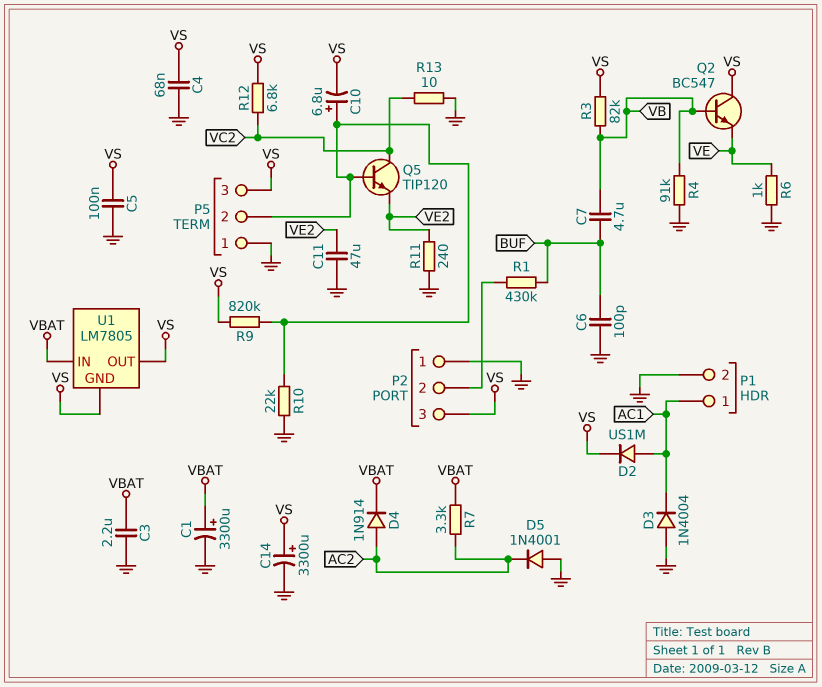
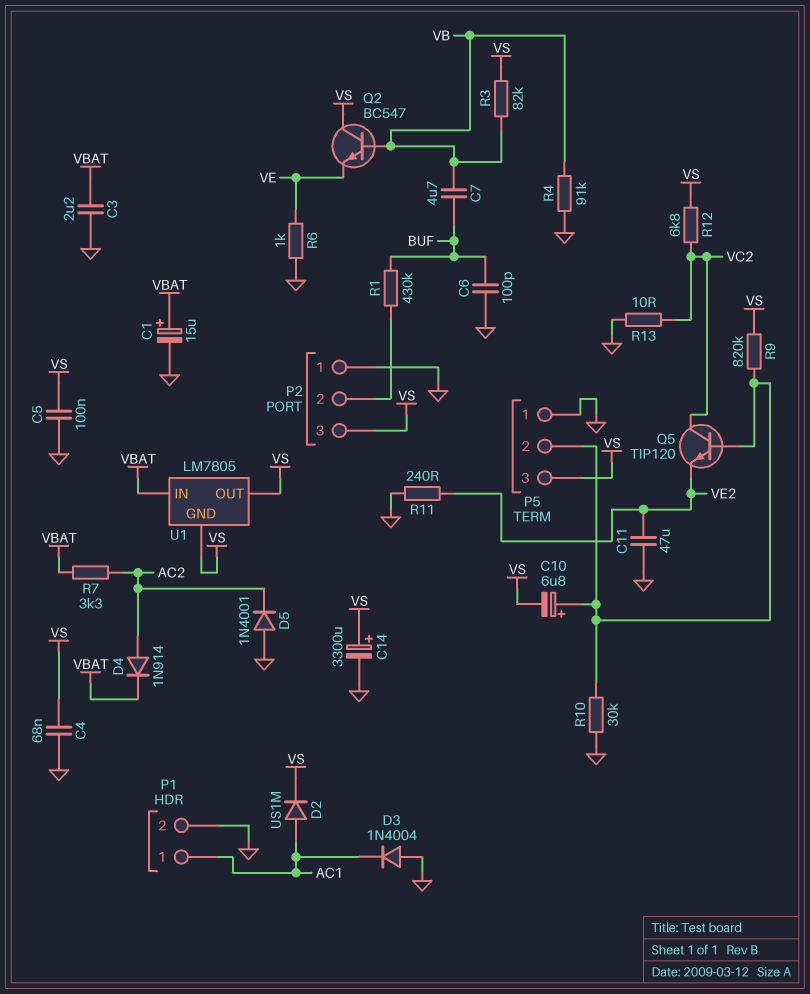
C1: 3300uF (plus VBAT, minus GND) -> 15uF (plus VBAT, minus GND)
R10: 22k (GND, P5/2) -> 30k (GND, P5/2)

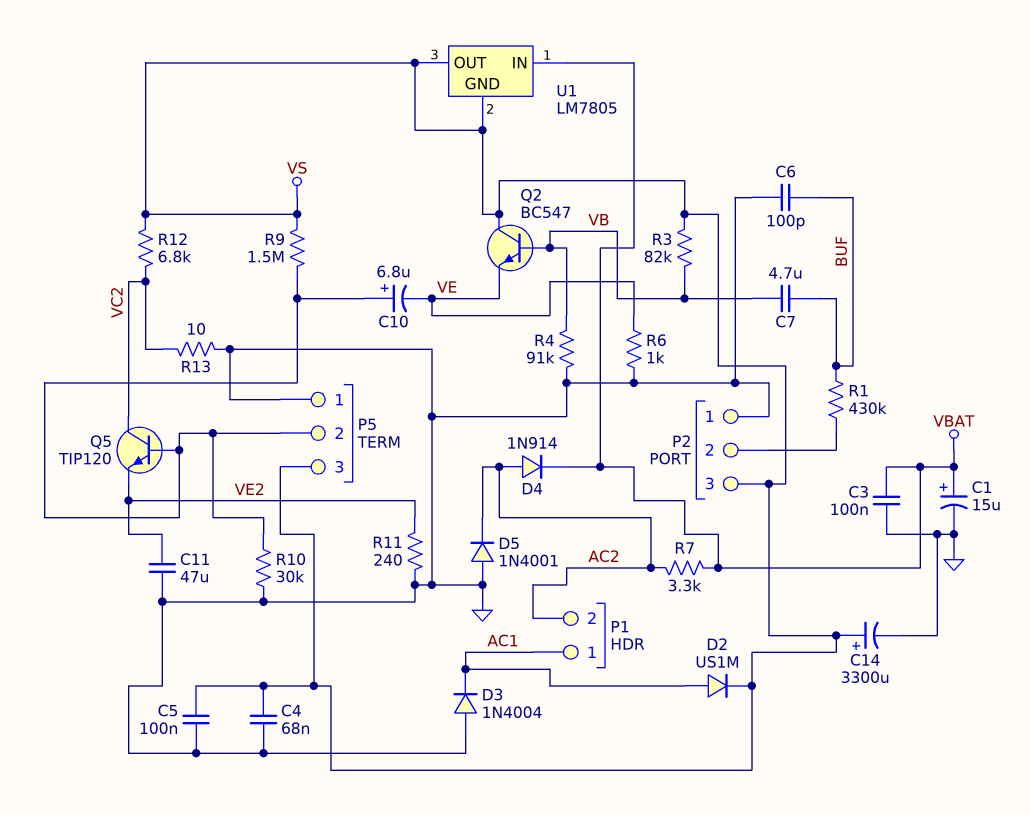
C3: 2.2uF (GND, VBAT) -> 100nF (GND, VBAT)
C10: 6.8uF (plus P5/2, minus VS) -> 6.8uF (plus P5/2, minus VE)
P1 pin 2: GND -> AC2
R9: 820k (P5/2, VS) -> 1.5M (P5/2, VS)

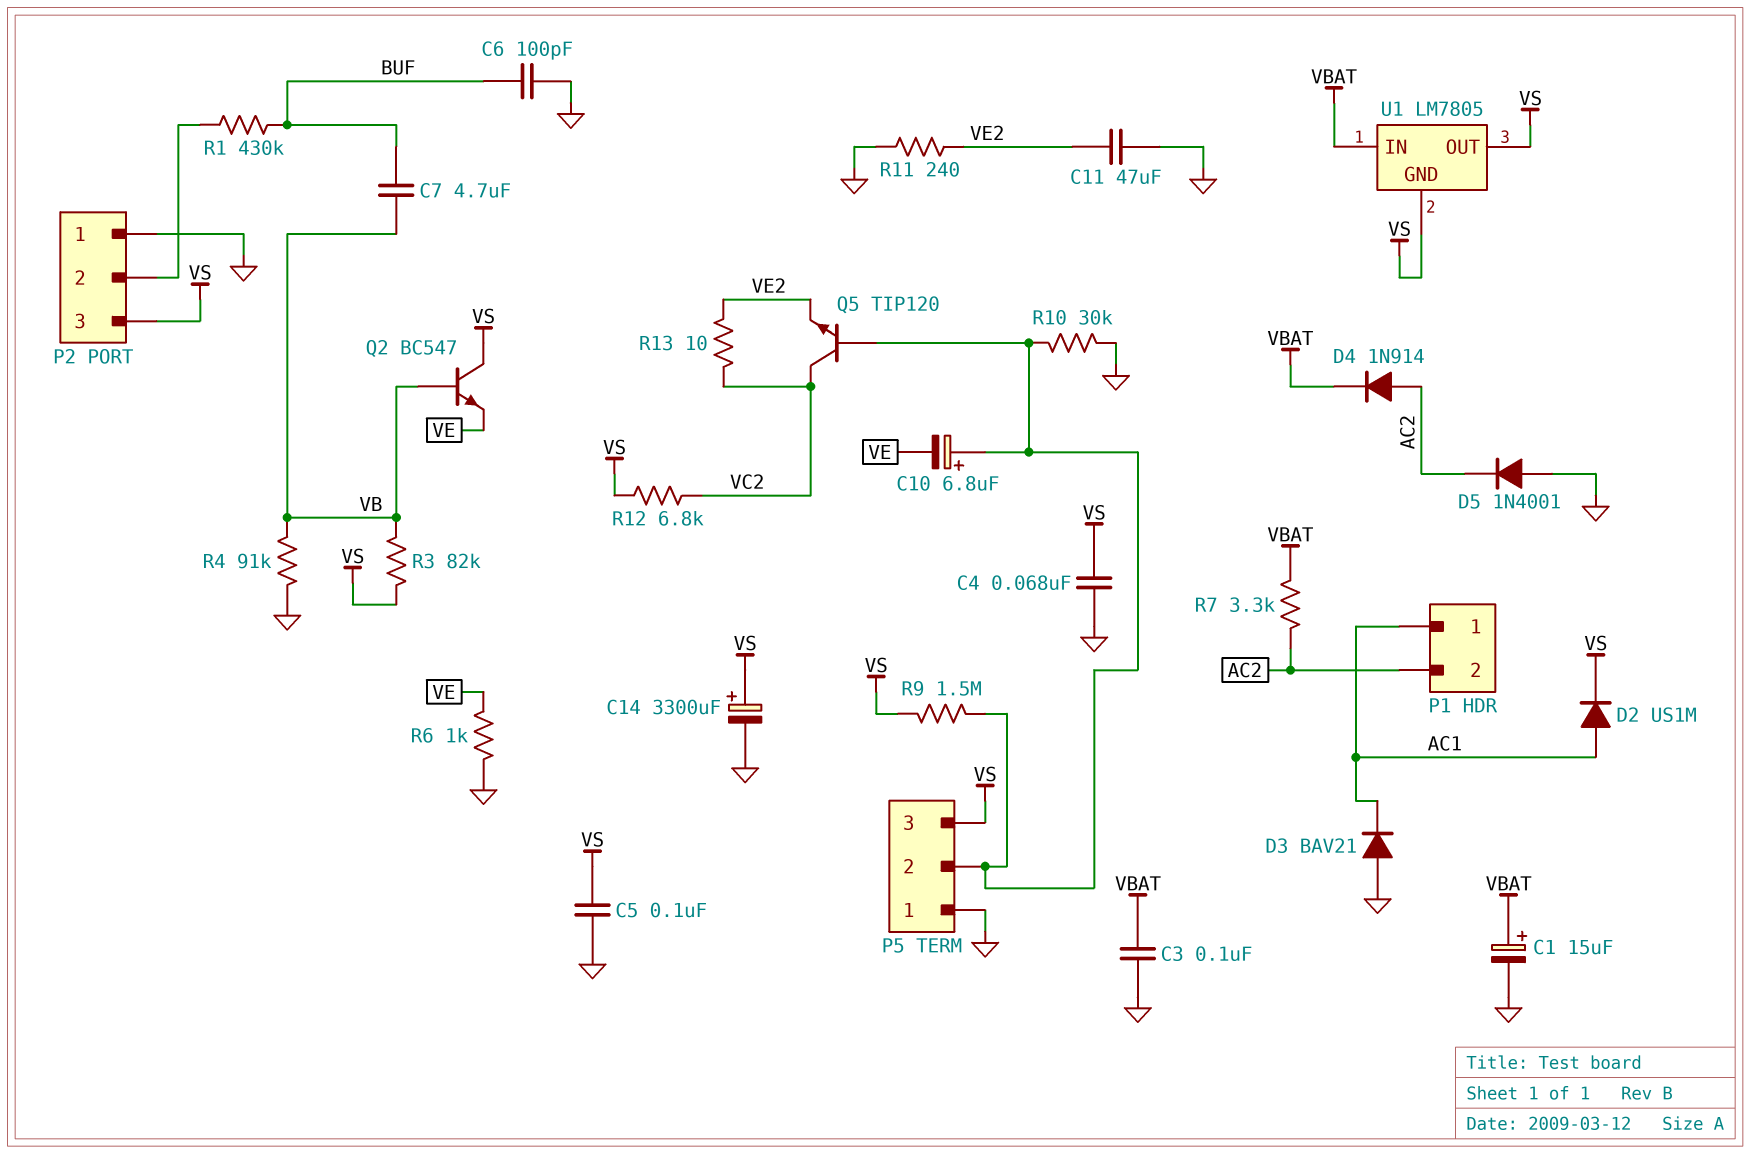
D3: diode 1N4004 (A GND, K AC1) -> diode BAV21 (A GND, K AC1)
R13: 10 (GND, VC2) -> 10 (VC2, VE2)

